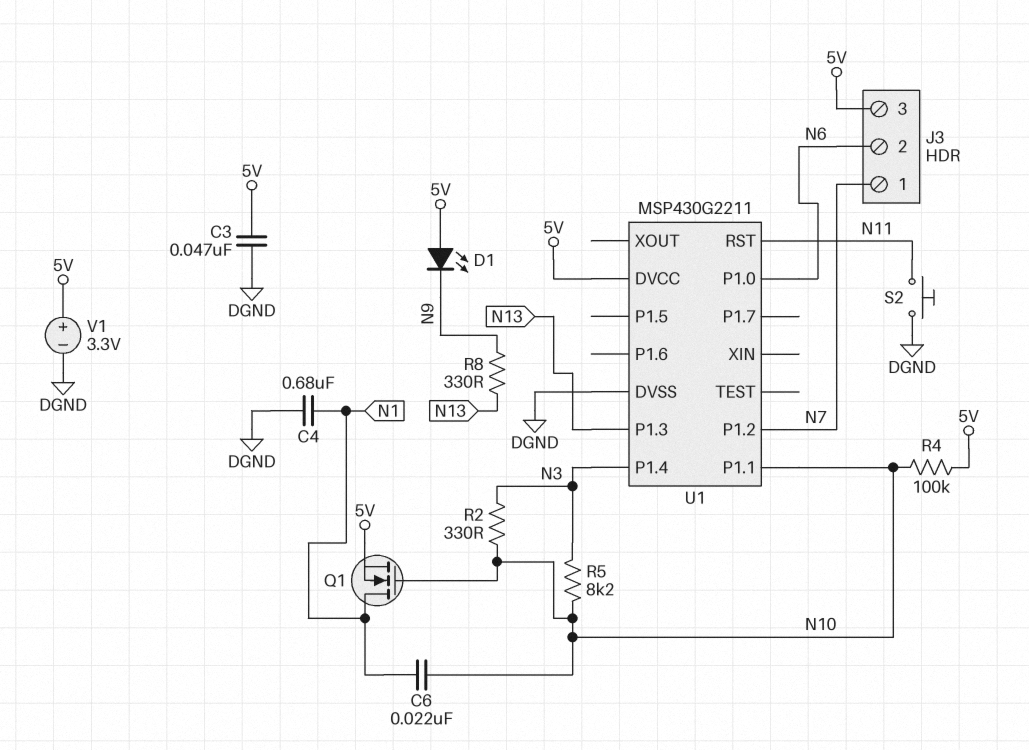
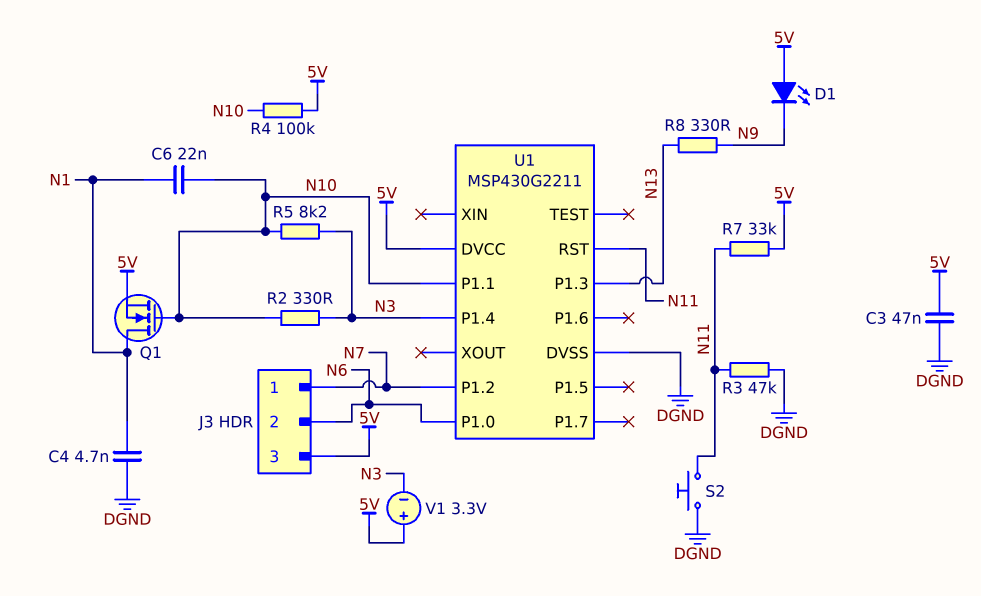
C4: 680nF (DGND, N1) -> 4.7nF (DGND, N1)
R3: none -> 47k (DGND, N11)
R7: none -> 33k (5V, N11)
V1: 3.3V (plus 5V, minus DGND) -> 3.3V (plus 5V, minus N3)

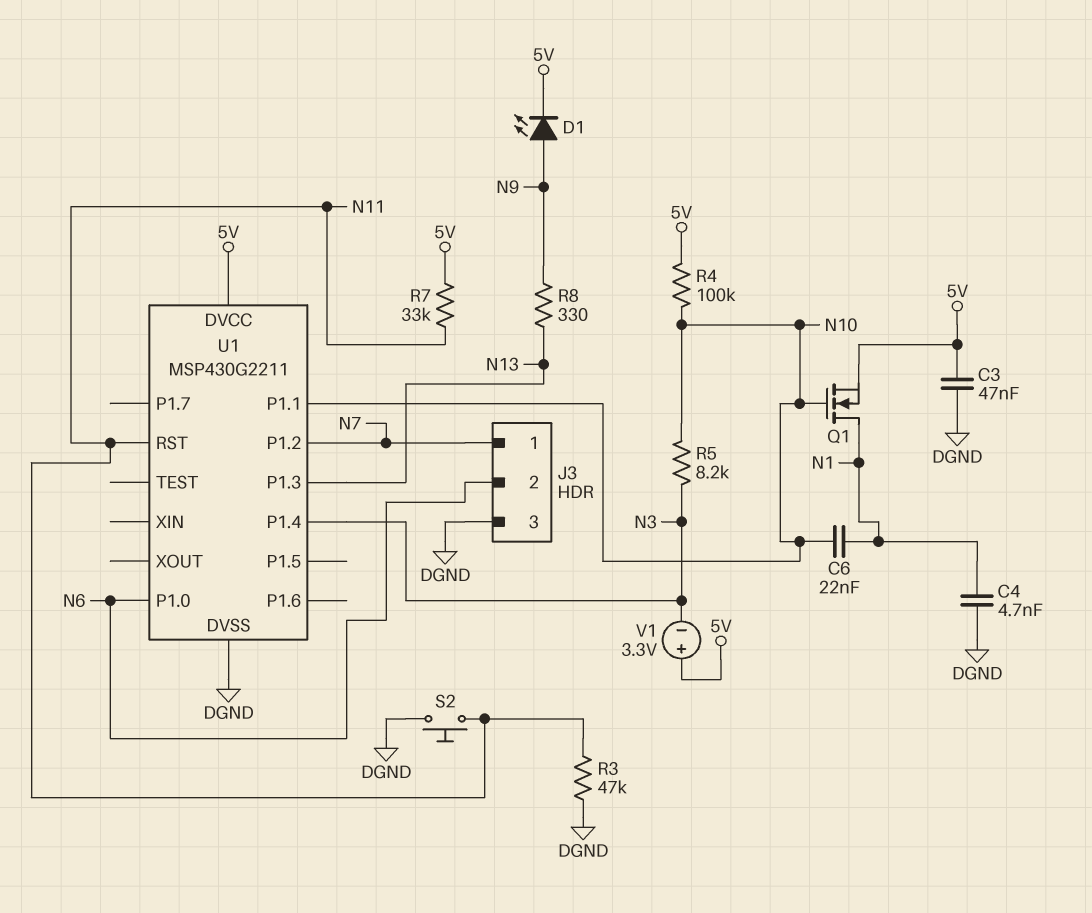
D1: LED (A 5V, K N9) -> LED (A N9, K 5V)
J3 pin 3: 5V -> DGND
R2: 330 (N3, N10) -> none

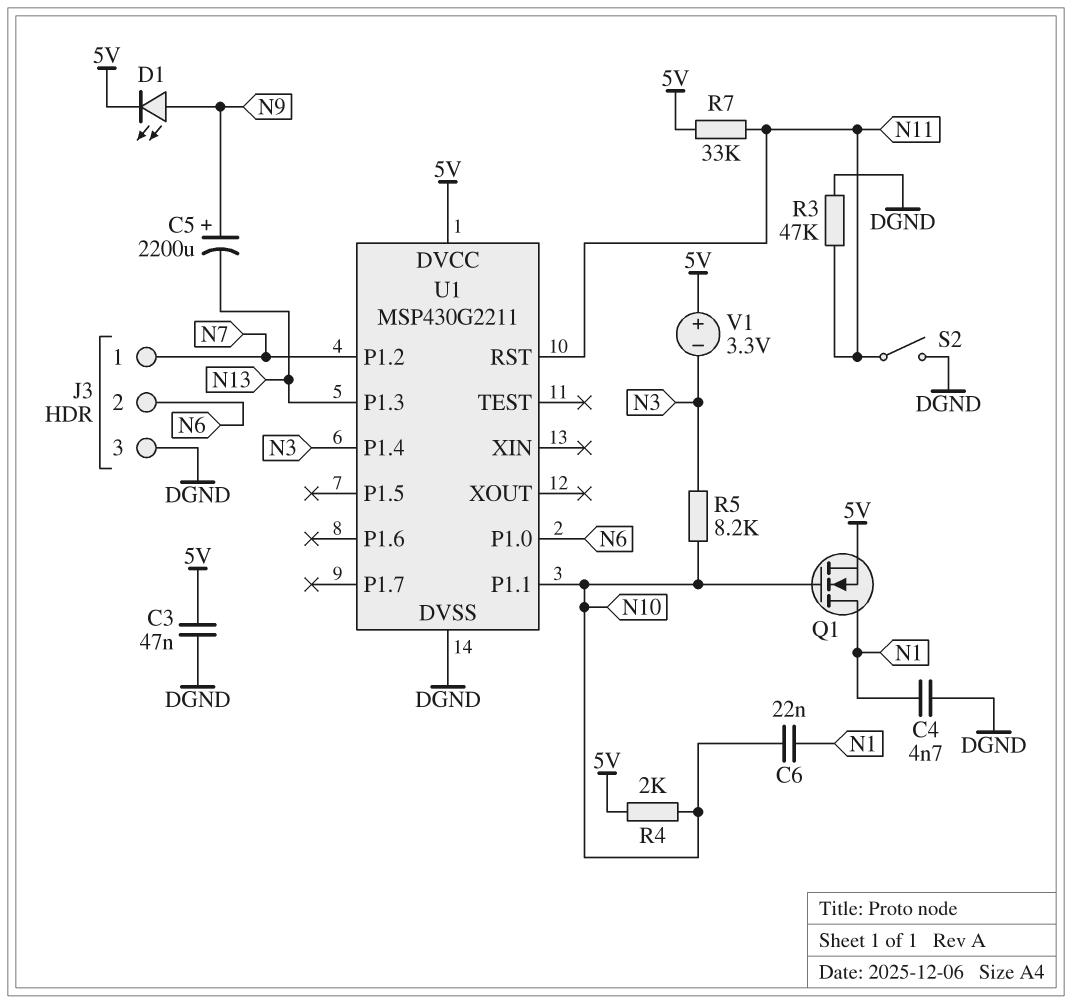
C5: none -> 2200uF (plus N9, minus N13)
R4: 100k (5V, N10) -> 2k (5V, N10)
R8: 330 (N9, N13) -> none
S2: button (DGND, N11) -> switch (DGND, N11)

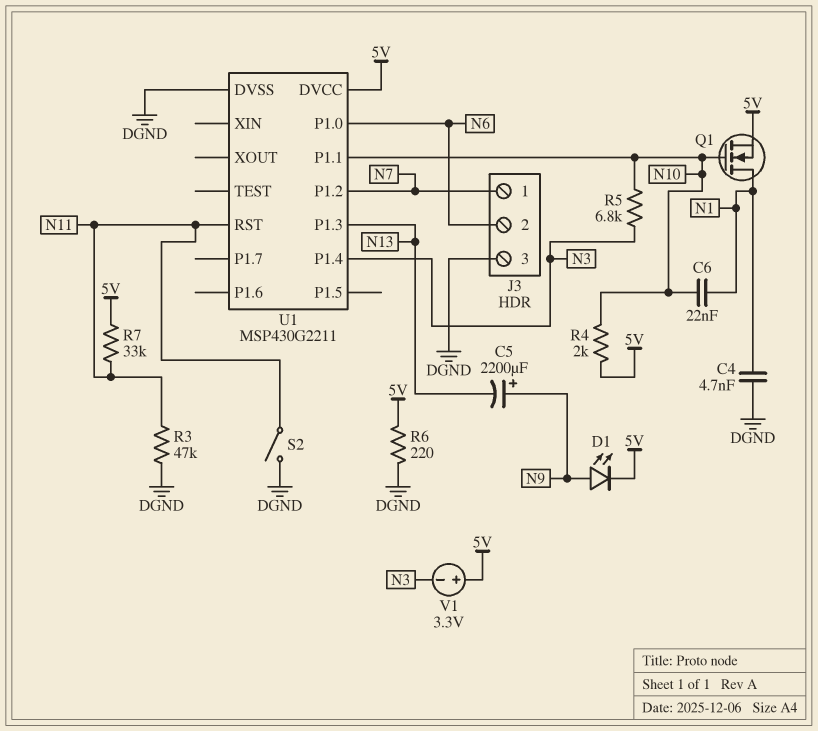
C3: 47nF (5V, DGND) -> none
R5: 8.2k (N3, N10) -> 6.8k (N3, N10)
R6: none -> 220 (5V, DGND)

